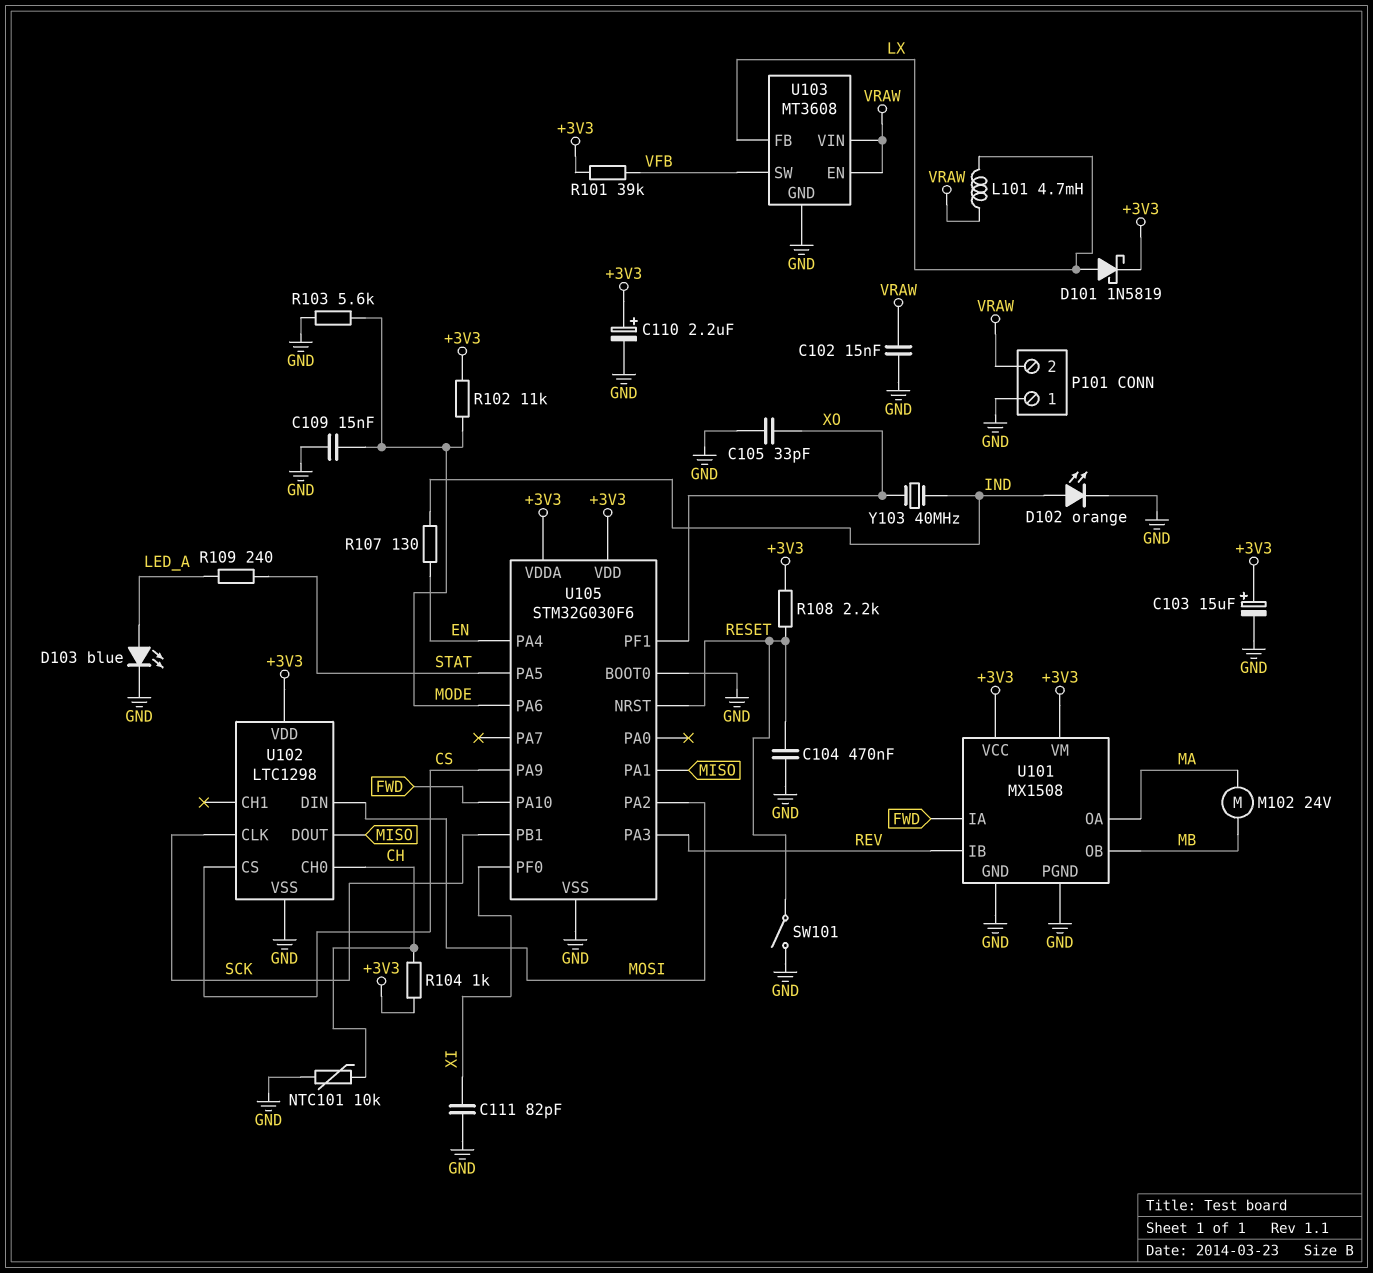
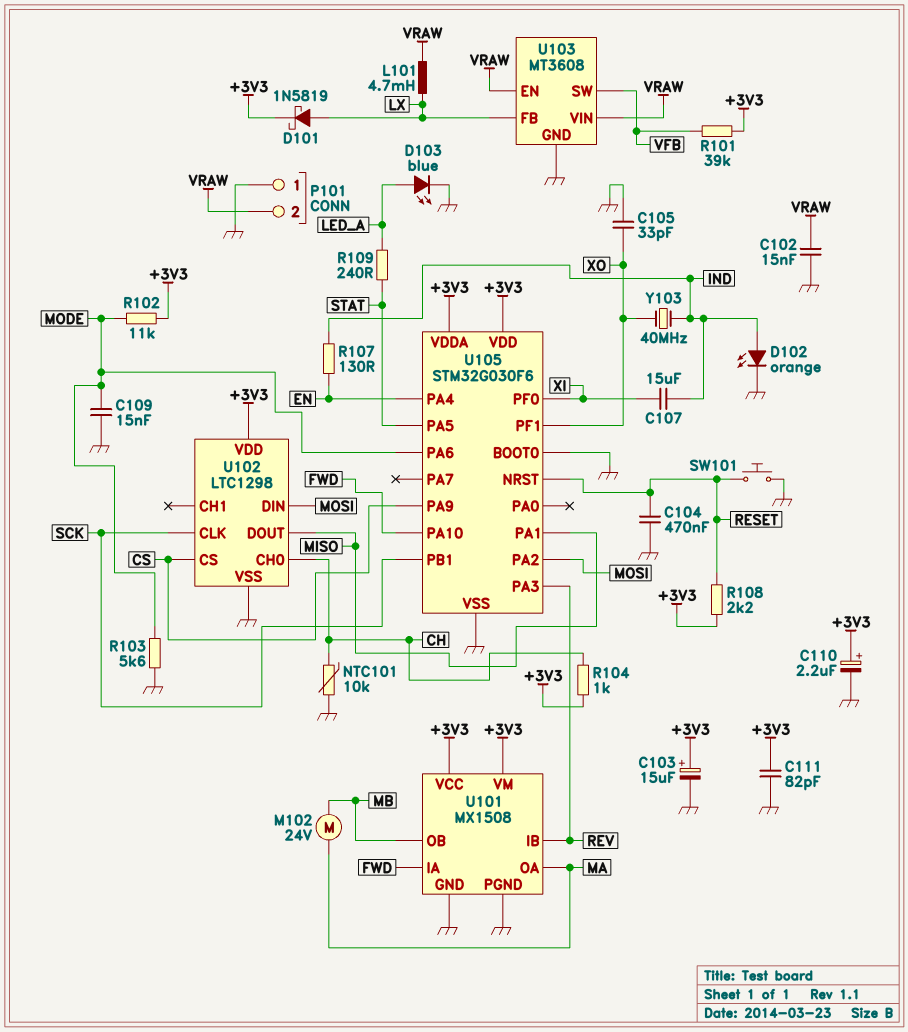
C107: none -> 15uF (IND, XI)
C111: 82pF (GND, XI) -> 82pF (+3V3, GND)
SW101: switch (GND, RESET) -> button (GND, RESET)

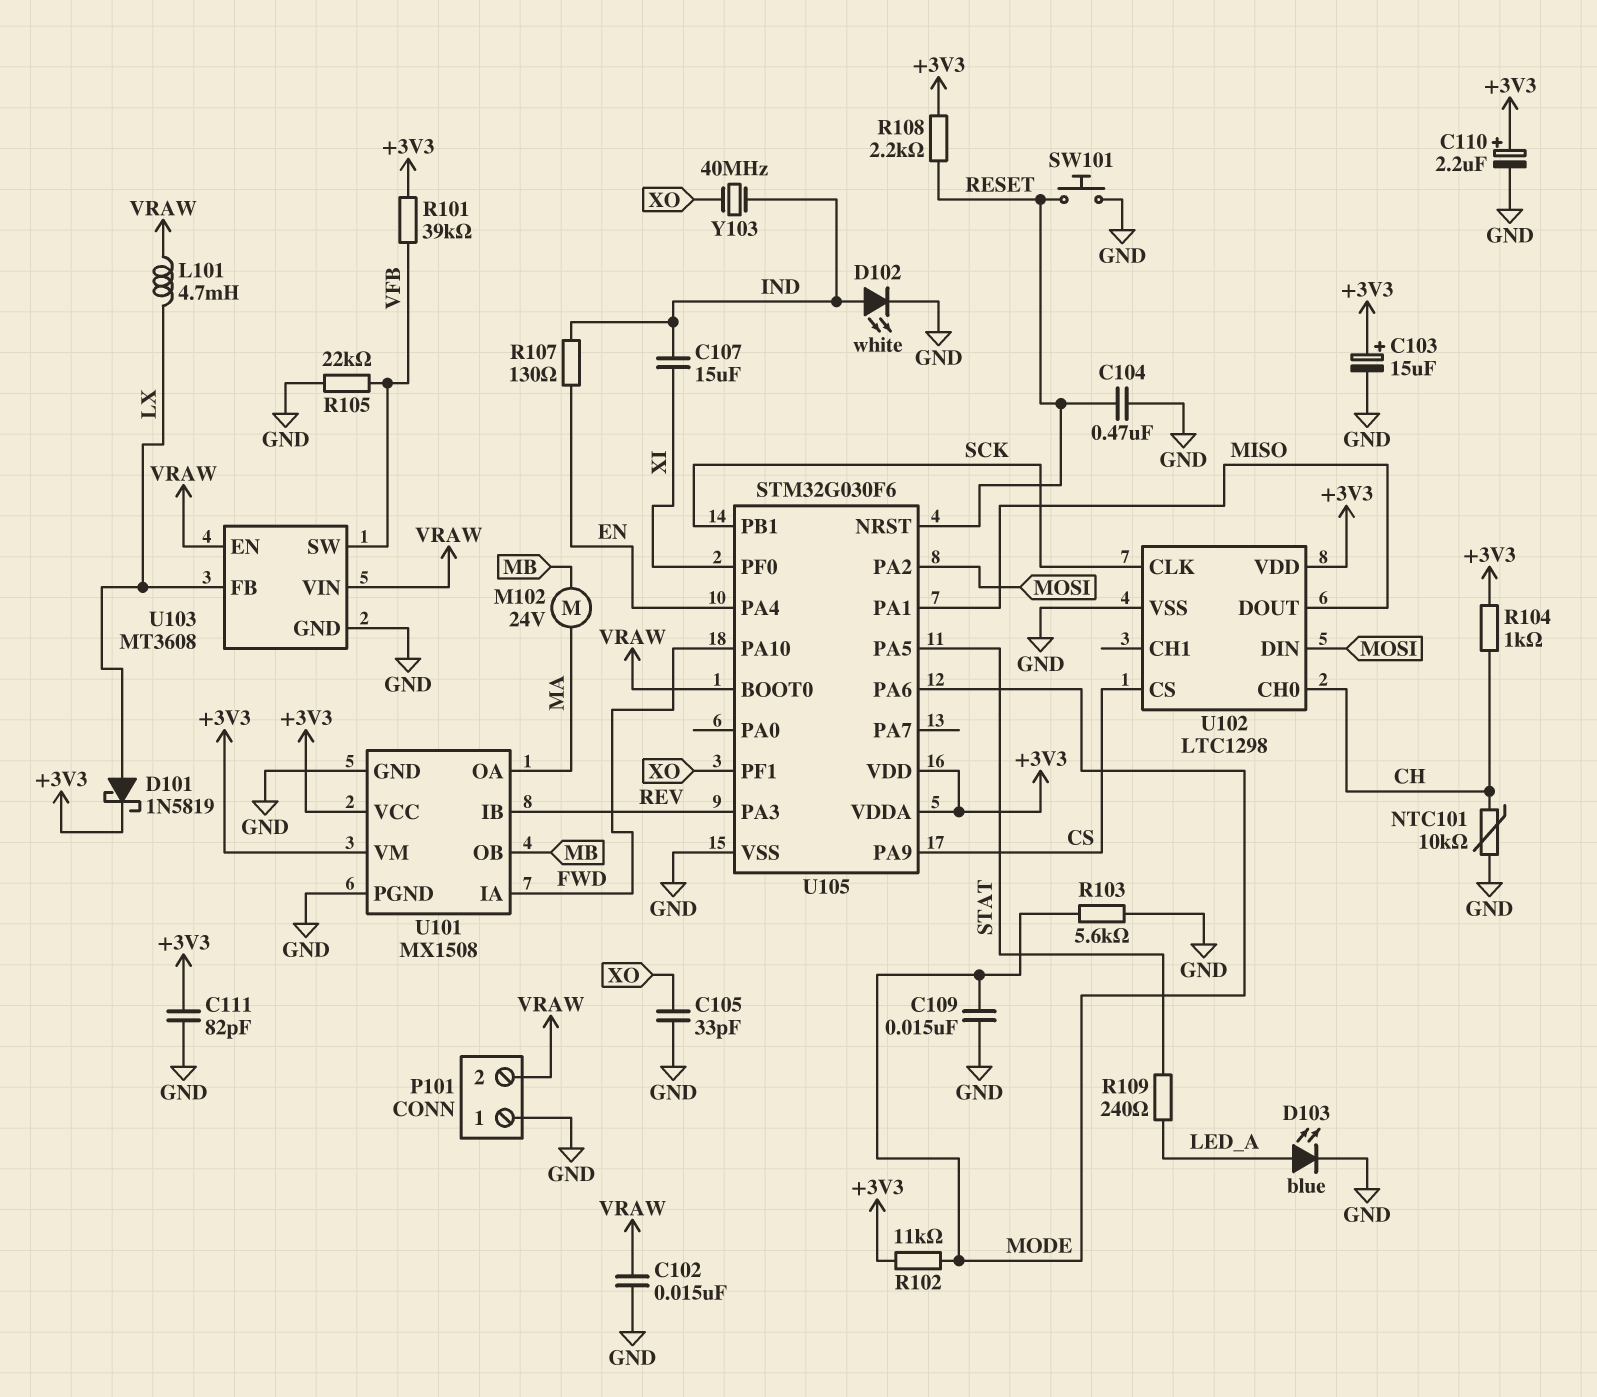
D102: LED orange (A IND, K GND) -> LED white (A IND, K GND)
R105: none -> 22k (GND, VFB)
U105 pin BOOT0: GND -> VRAW

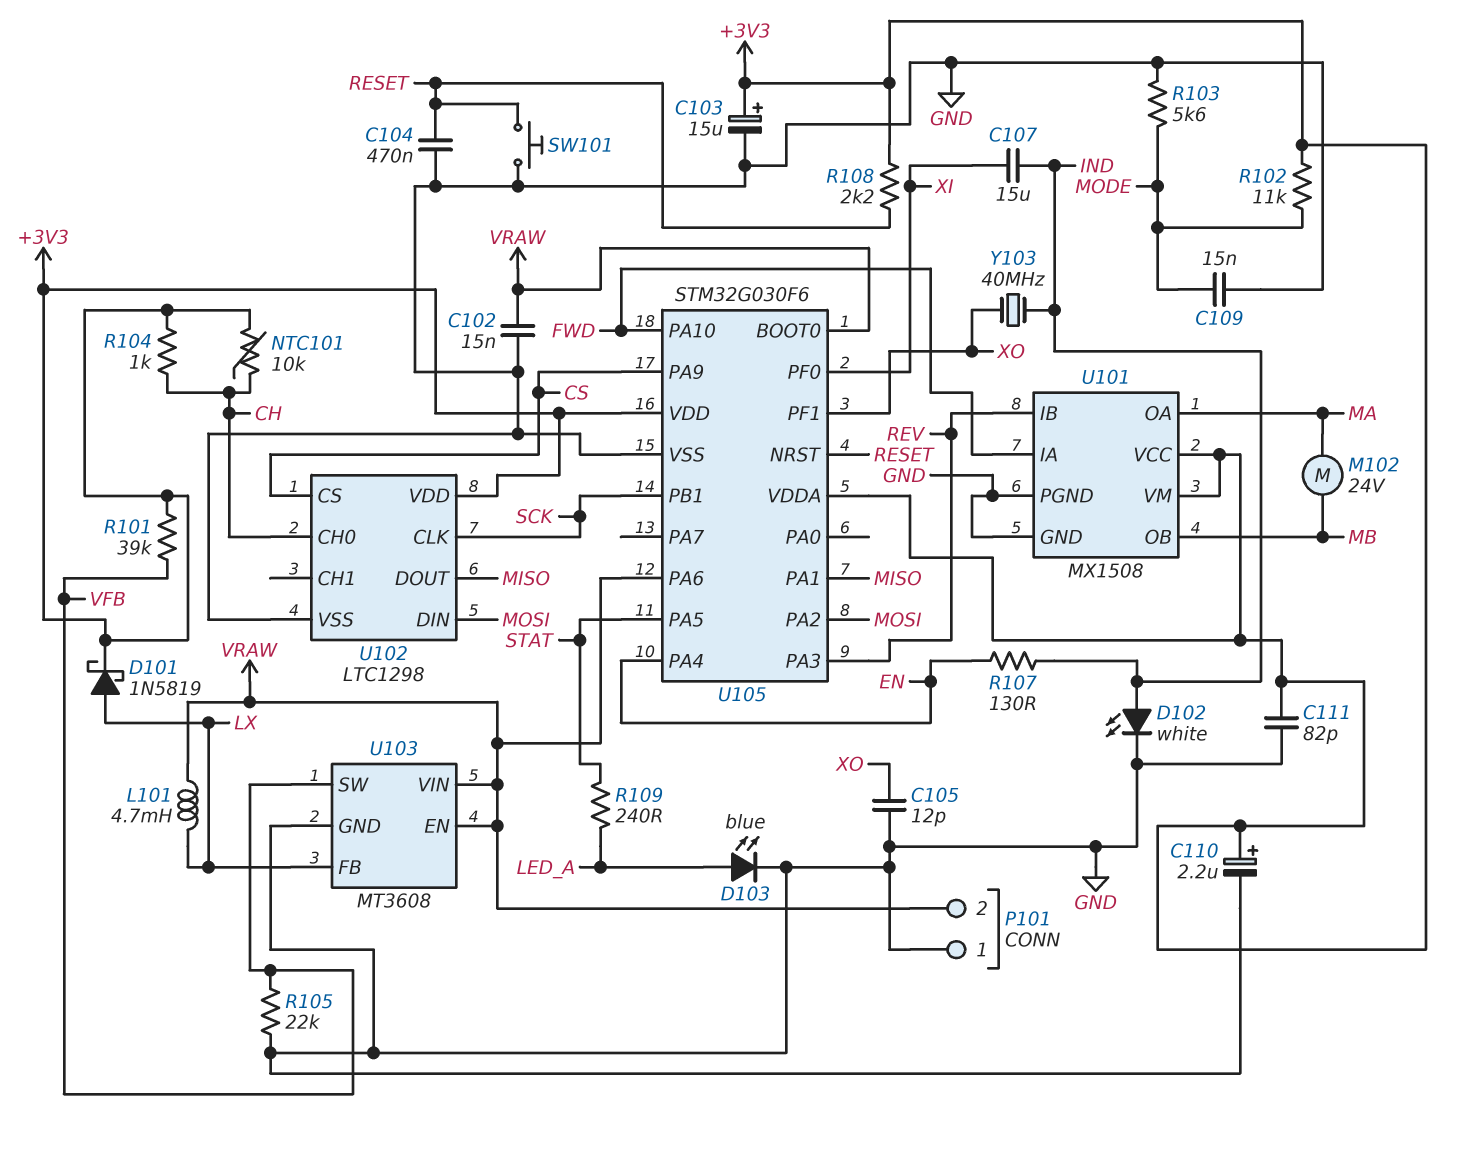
C105: 33pF (GND, XO) -> 12pF (GND, XO)
NTC101: 10k (CH, GND) -> 10k (+3V3, CH)
U105 pin PA6: MODE -> VRAW

